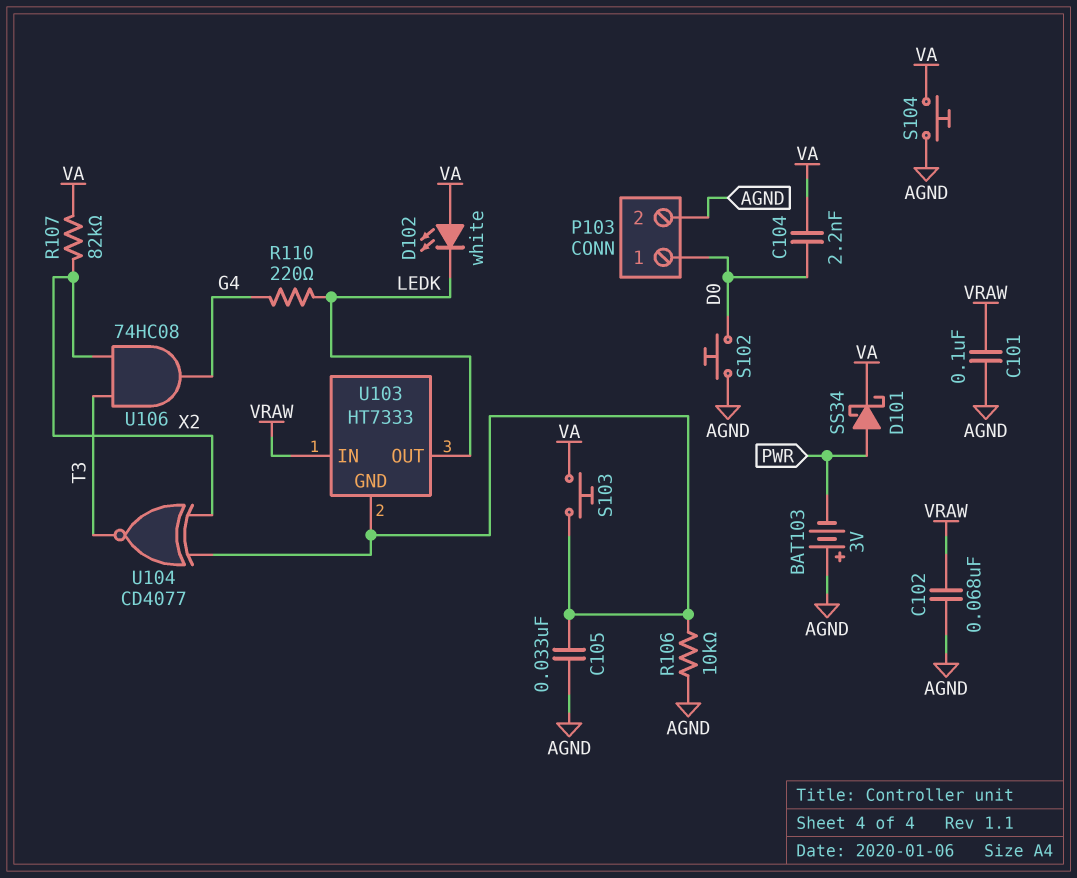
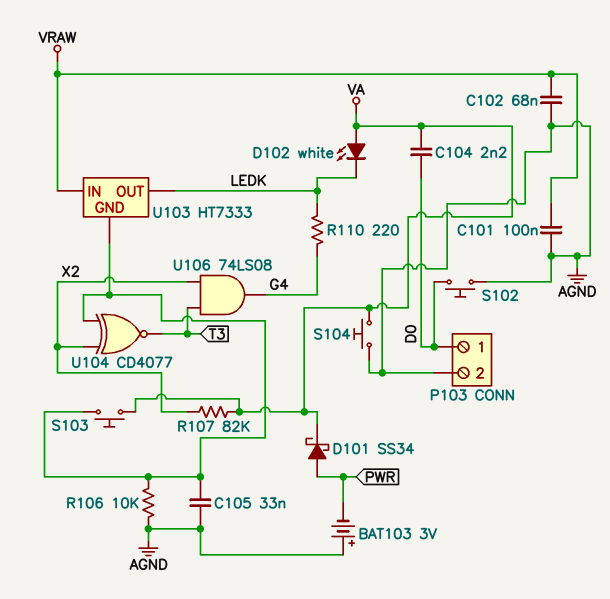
U106: AND 74HC08 (in T3, in X2, out G4) -> AND 74LS08 (in T3, in X2, out G4)

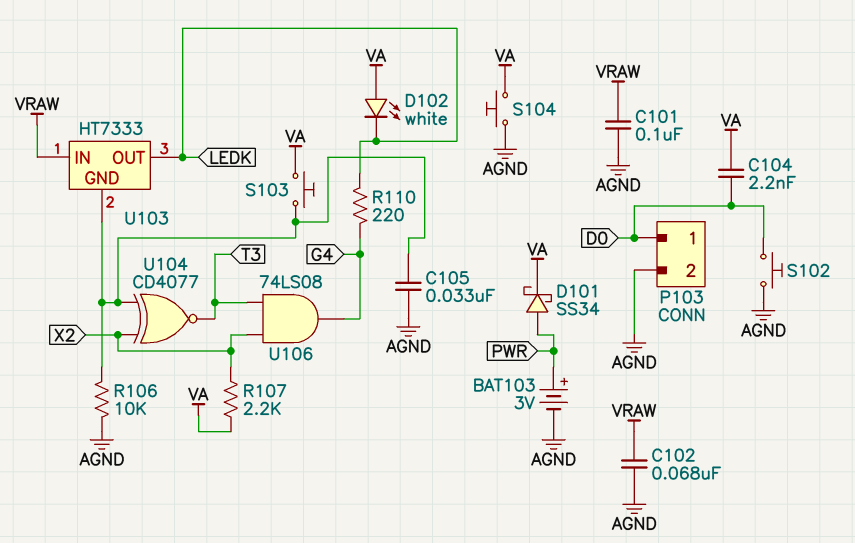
BAT103: 3V (plus AGND, minus PWR) -> 3V (plus PWR, minus AGND)
R107: 82k (VA, X2) -> 2.2k (VA, X2)

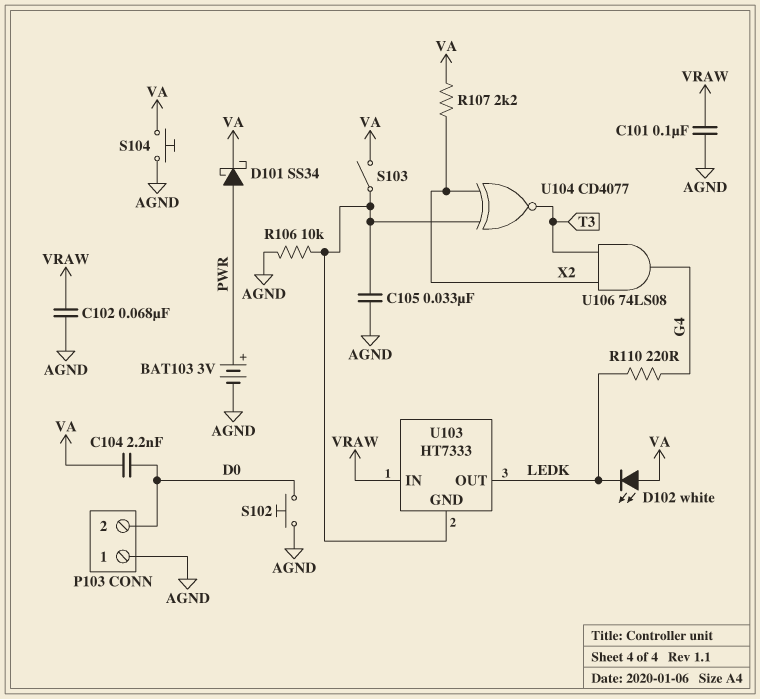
P103 pin 1: D0 -> AGND
P103 pin 2: AGND -> D0
S103: button (U103/GND, VA) -> switch (U103/GND, VA)

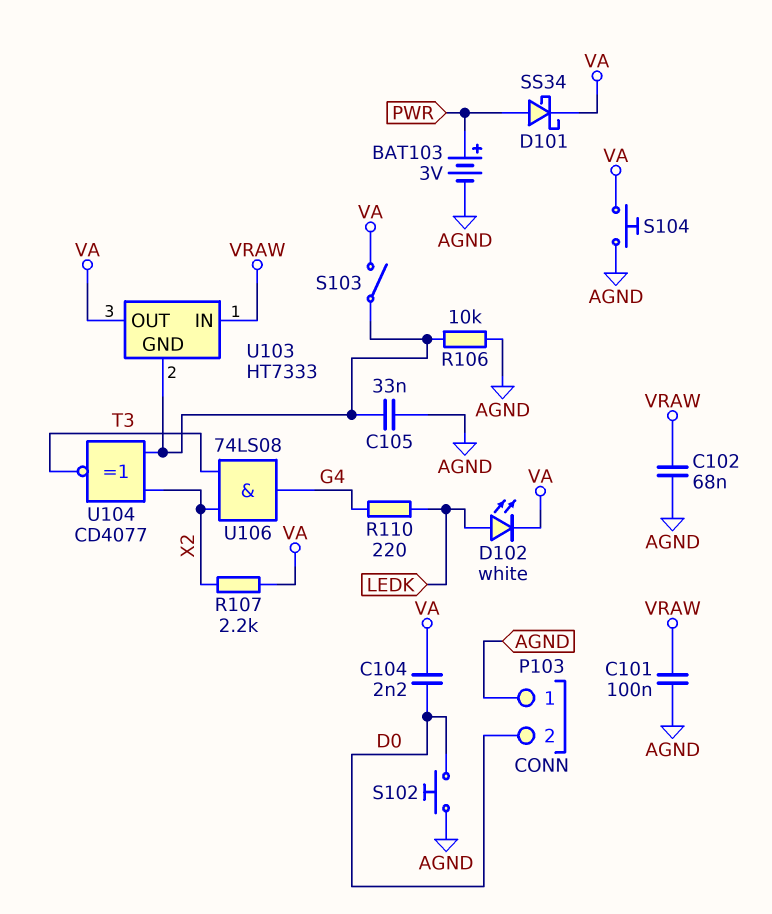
D102: LED white (A VA, K LEDK) -> LED white (A LEDK, K VA)
U103 pin OUT: LEDK -> VA

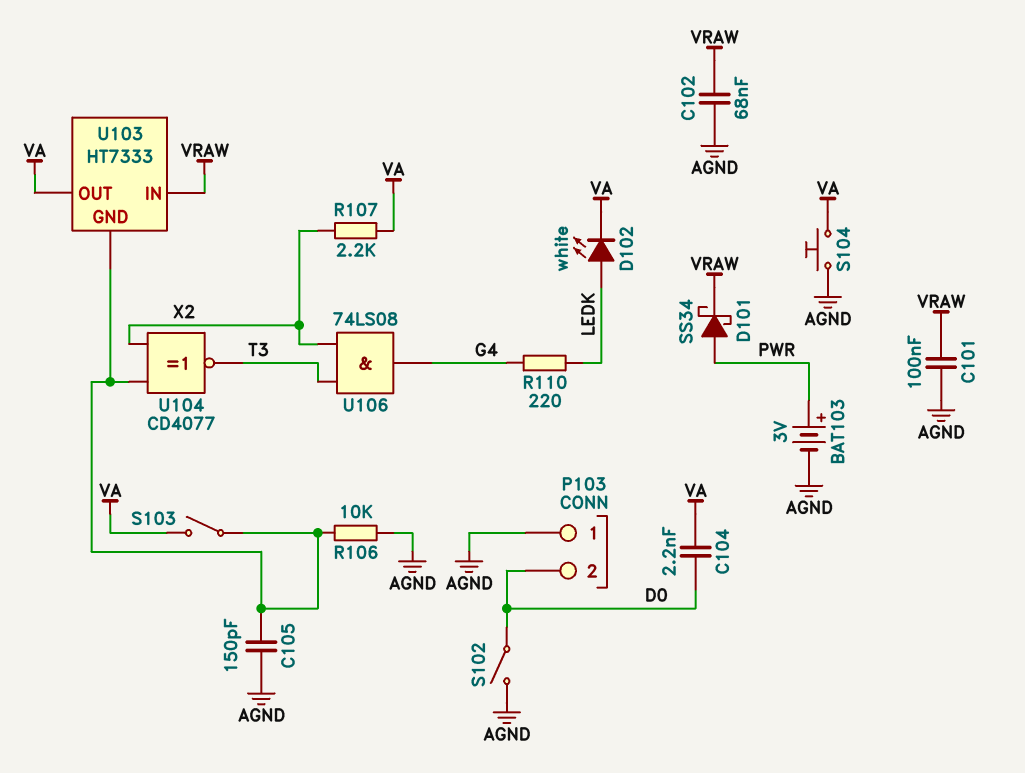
C105: 33nF (AGND, U103/GND) -> 150pF (AGND, U103/GND)
D101: schottky SS34 (A PWR, K VA) -> schottky SS34 (A PWR, K VRAW)
S102: button (AGND, D0) -> switch (AGND, D0)

